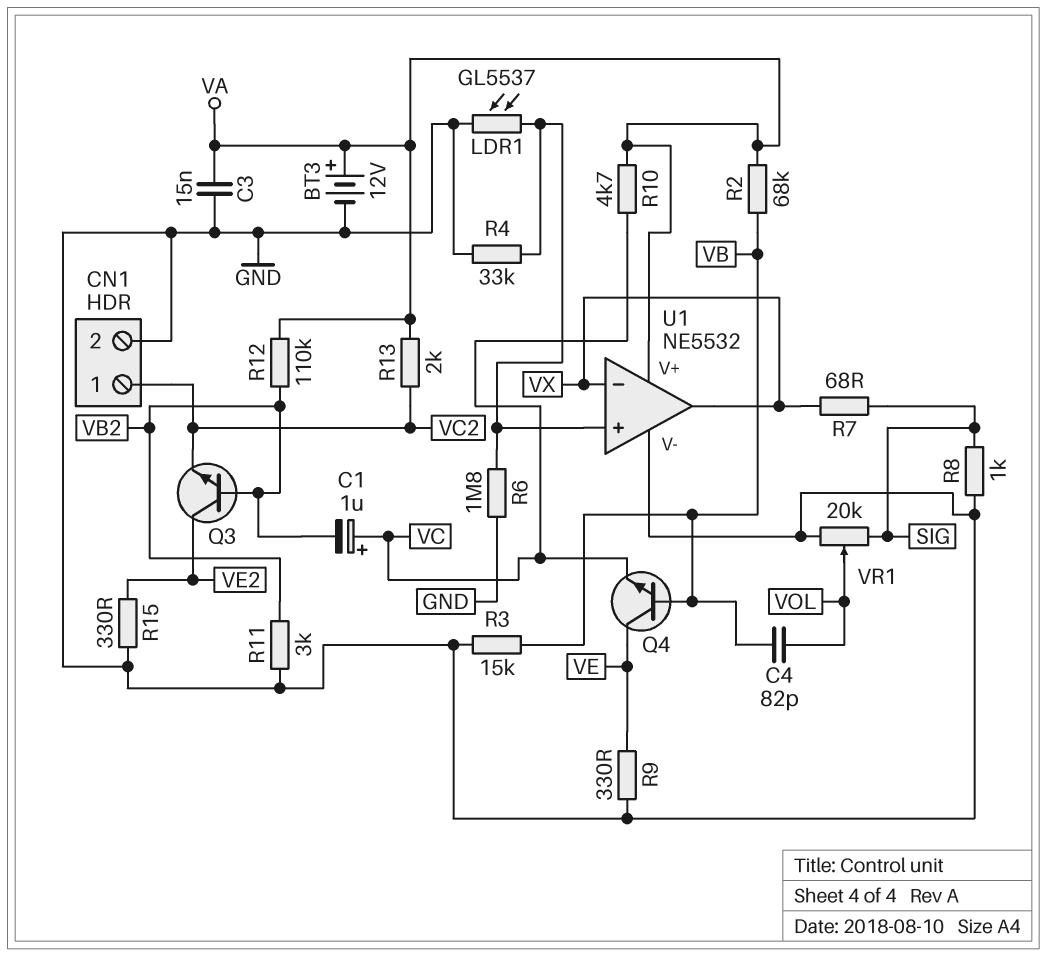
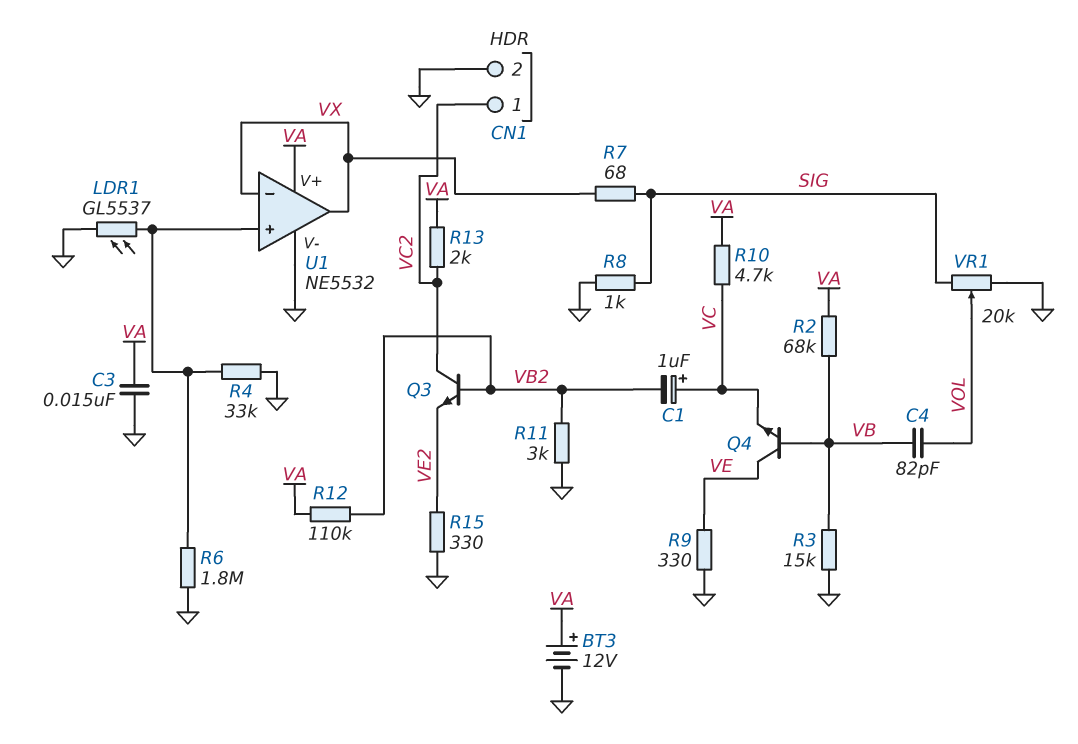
Q3: NPN (B VB2, C VE2, E VC2) -> NPN (B VB2, C VC2, E VE2)

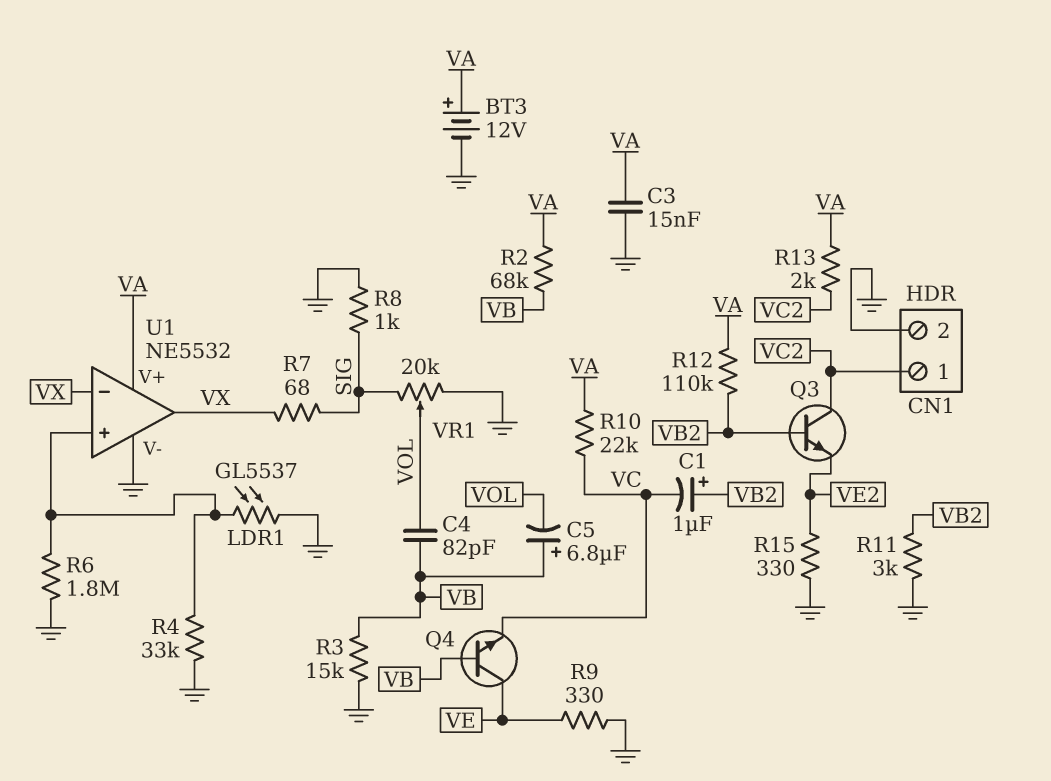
C1: 1uF (plus VC, minus VB2) -> 1uF (plus VB2, minus VC)
C5: none -> 6.8uF (plus VB, minus VOL)
R10: 4.7k (VA, VC) -> 22k (VA, VC)

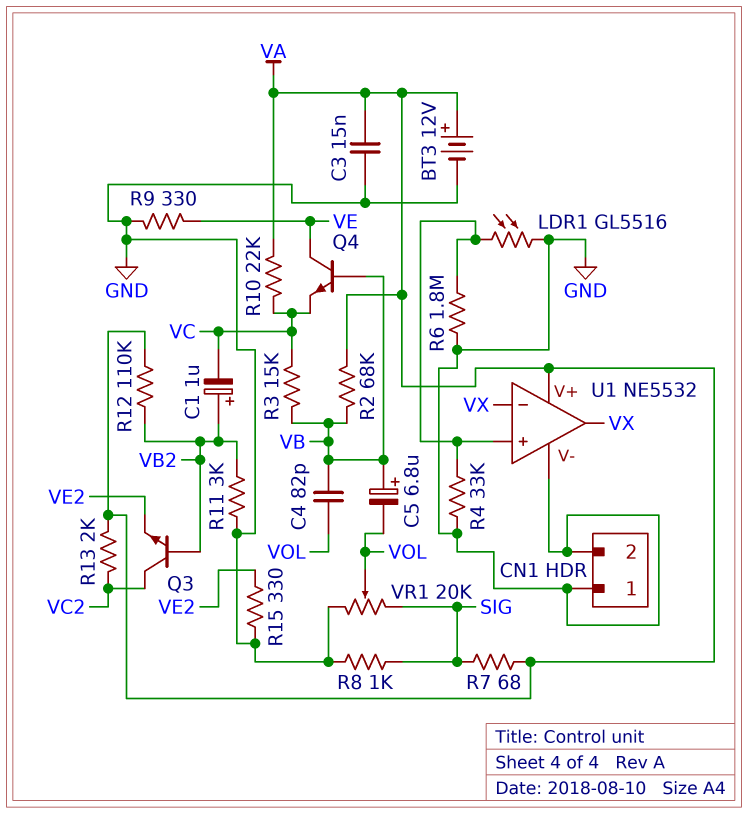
CN1 pin 1: VC2 -> GND
LDR1: GL5537 (GND, U1/in+) -> GL5516 (GND, U1/in+)
R3: 15k (GND, VB) -> 15k (VB, VC)
R7: 68 (SIG, VX) -> 68 (SIG, VA)

